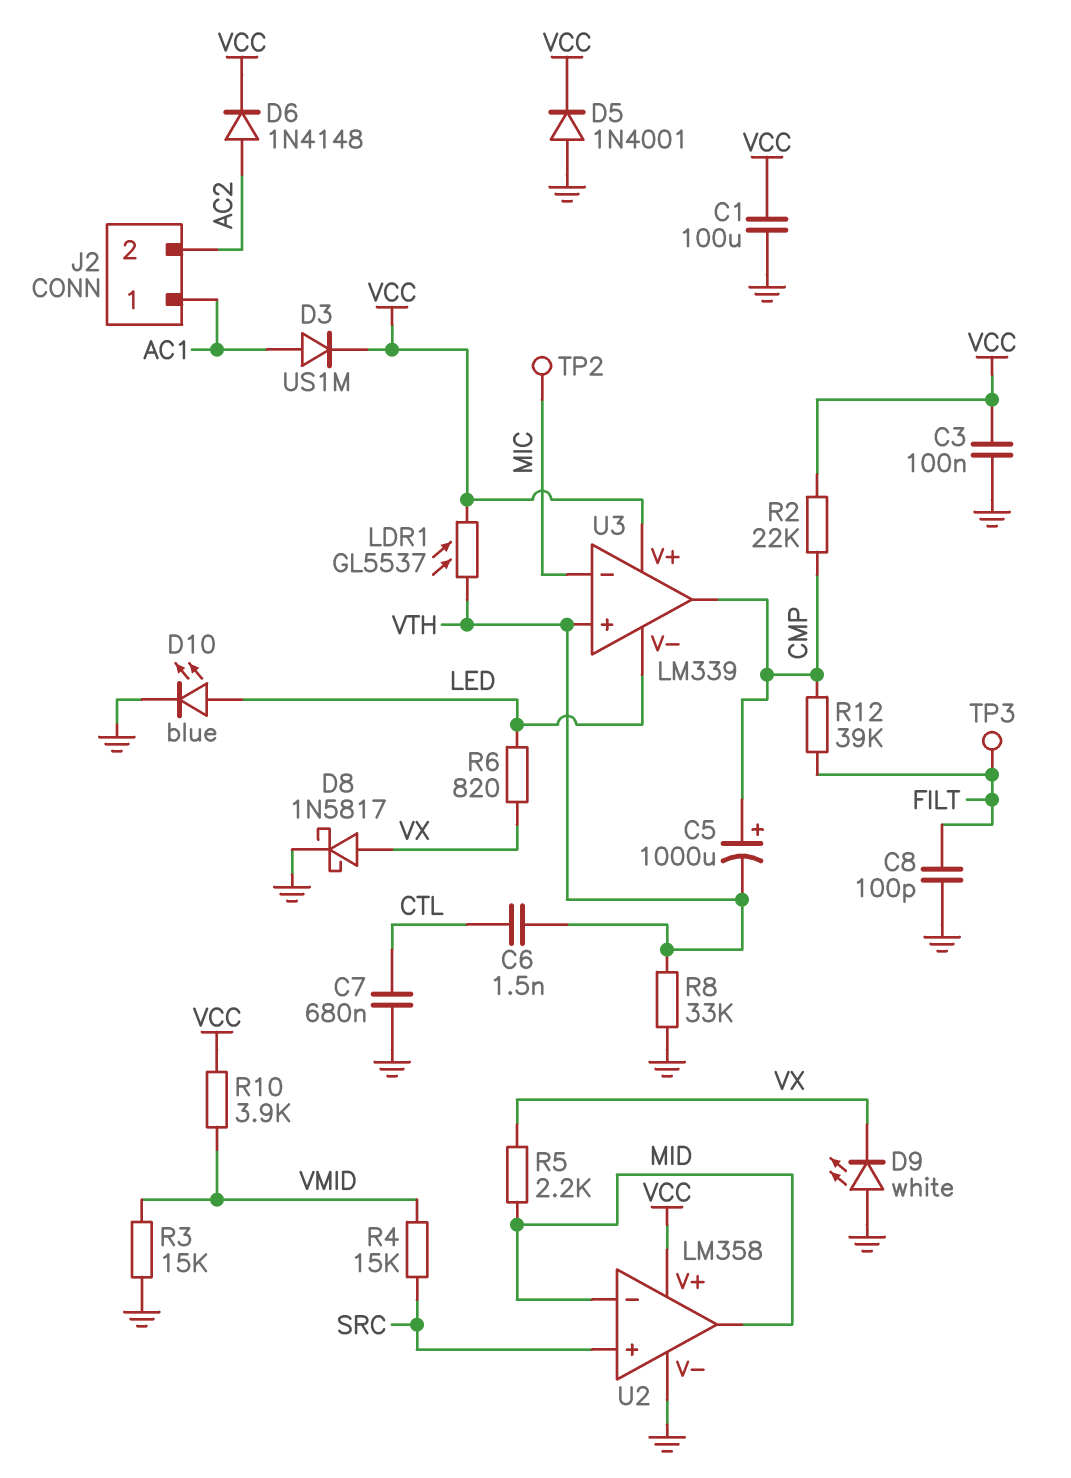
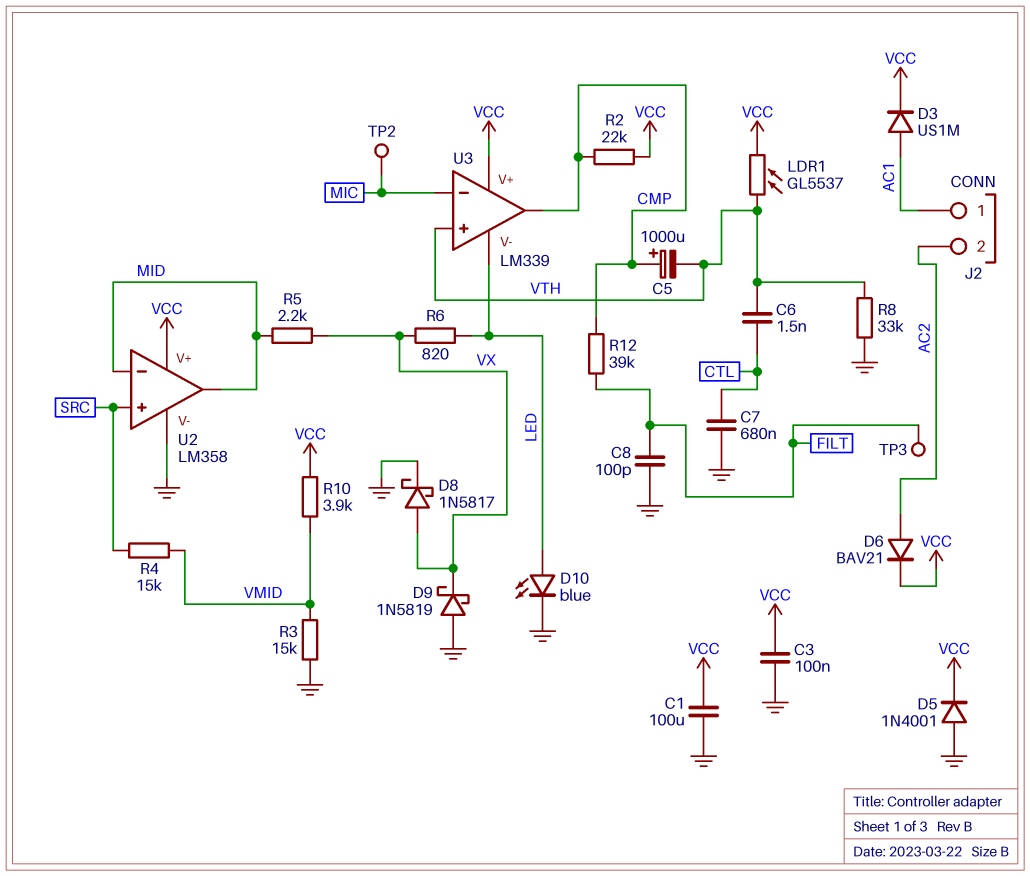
D6: diode 1N4148 (A AC2, K VCC) -> diode BAV21 (A AC2, K VCC)
D9: LED white (A GND, K VX) -> schottky 1N5819 (A GND, K VX)

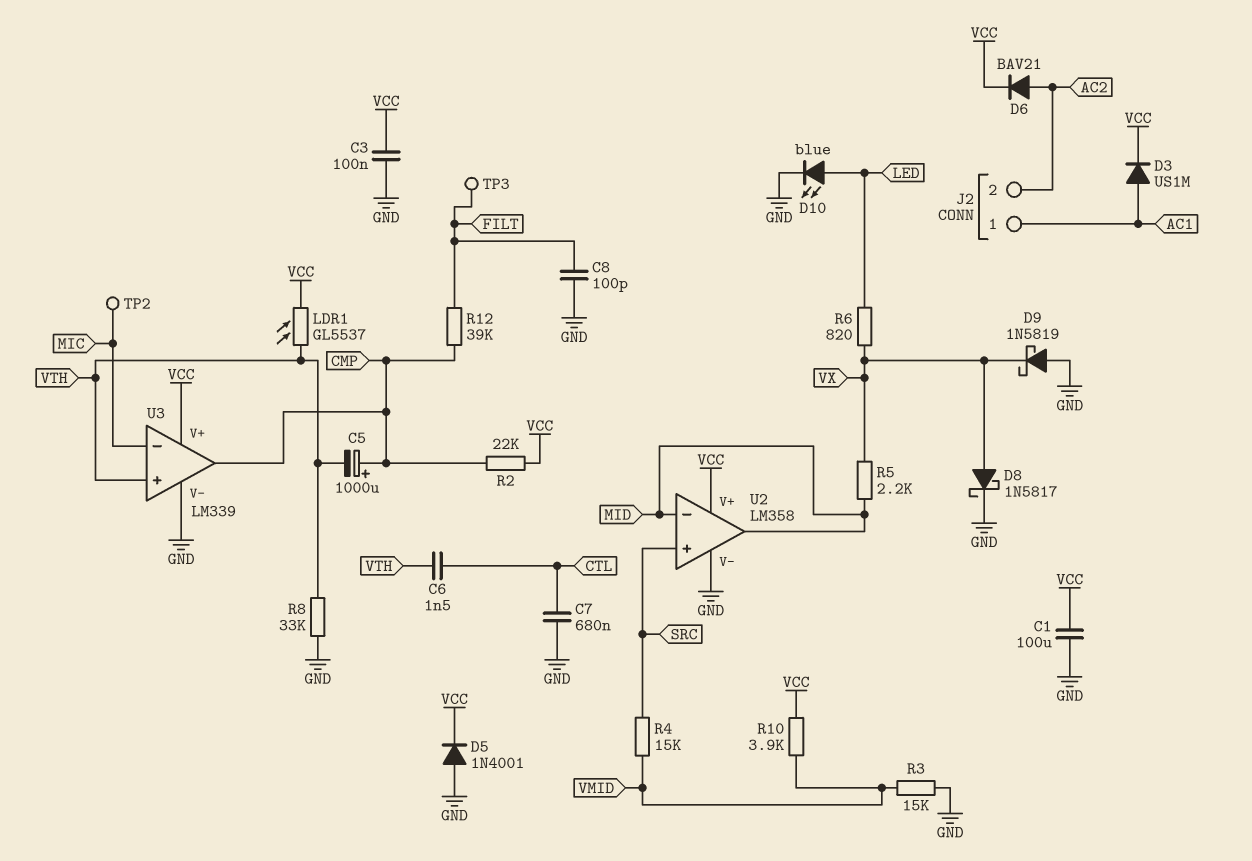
U3 pin V-: LED -> GND

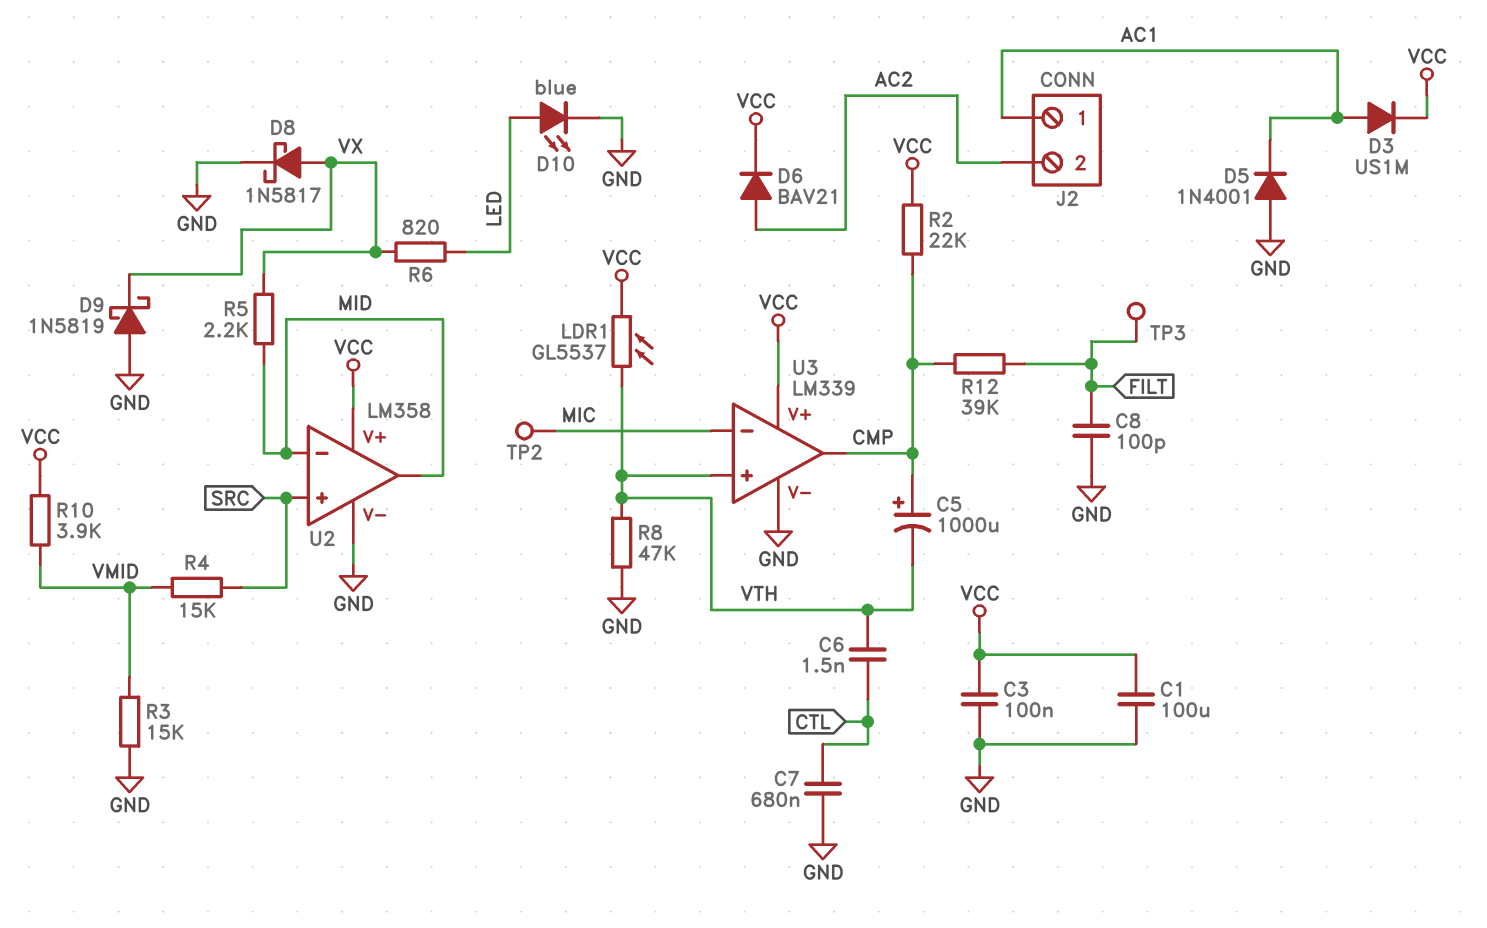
D5: diode 1N4001 (A GND, K VCC) -> diode 1N4001 (A GND, K AC1)
R8: 33k (GND, VTH) -> 47k (GND, VTH)

